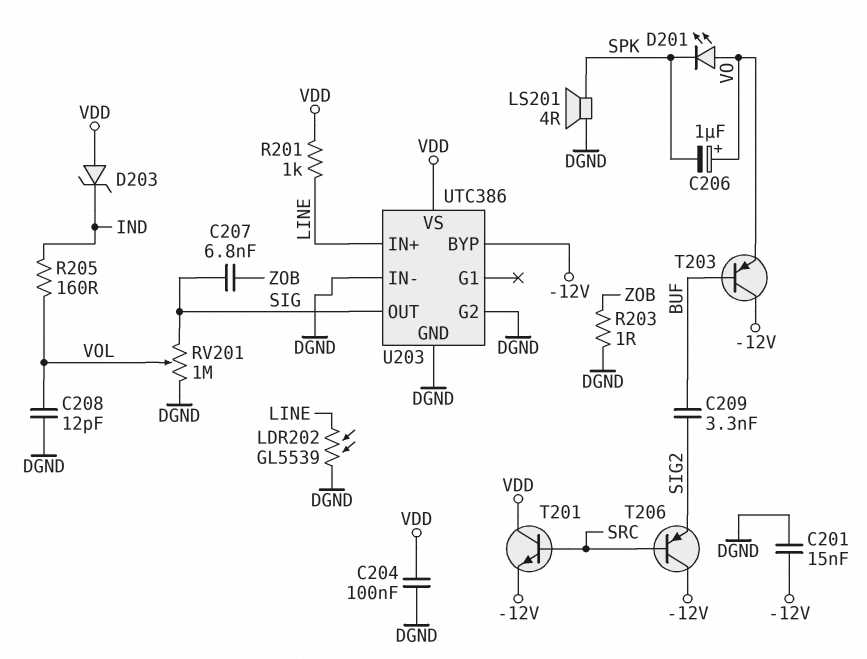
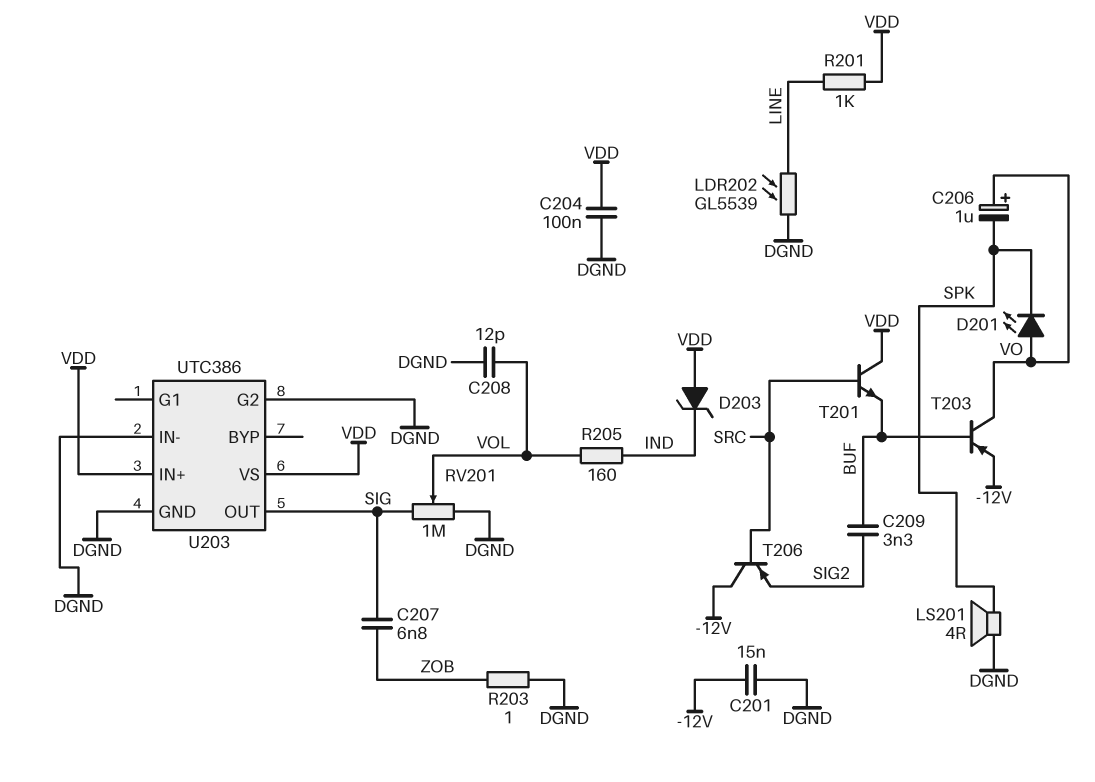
T201: NPN (B SRC, C VDD, E -12V) -> NPN (B SRC, C VDD, E BUF)
T203: PNP (B BUF, C -12V, E VO) -> PNP (B BUF, C VO, E -12V)
U203 pin BYP: -12V -> none
U203 pin IN+: LINE -> VDD

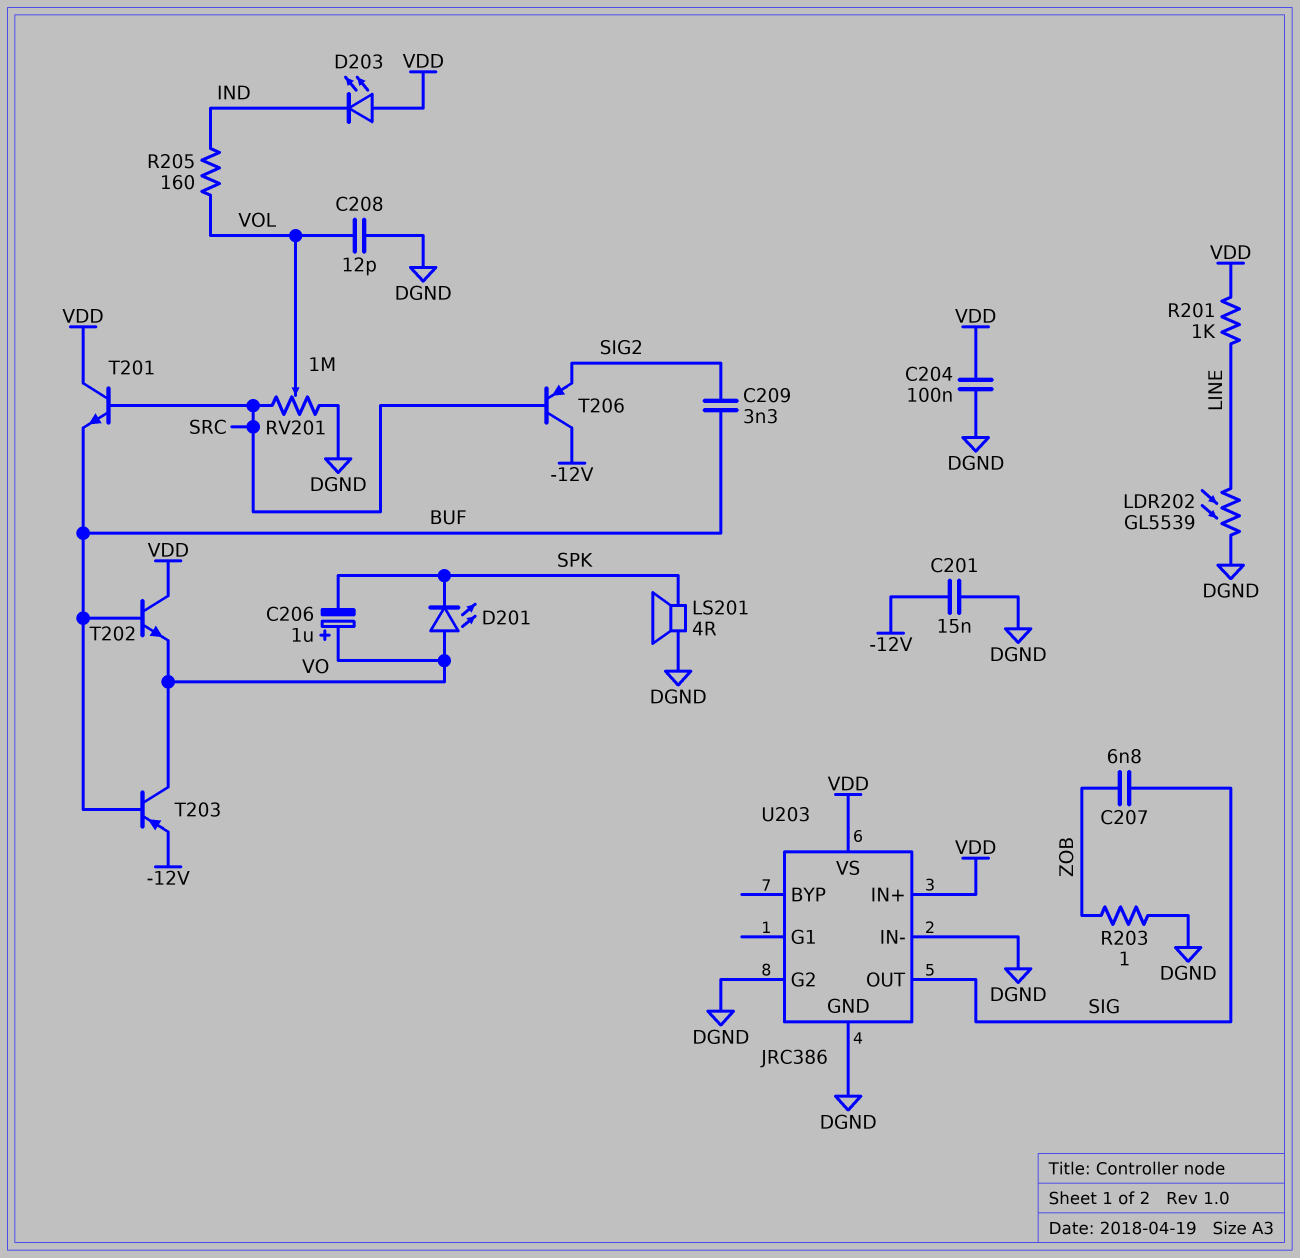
D203: zener (A VDD, K IND) -> LED (A VDD, K IND)
RV201: 1M (DGND, SIG, wiper VOL) -> 1M (DGND, SRC, wiper VOL)
T202: none -> NPN (B BUF, C VDD, E VO)
U203: UTC386 -> JRC386

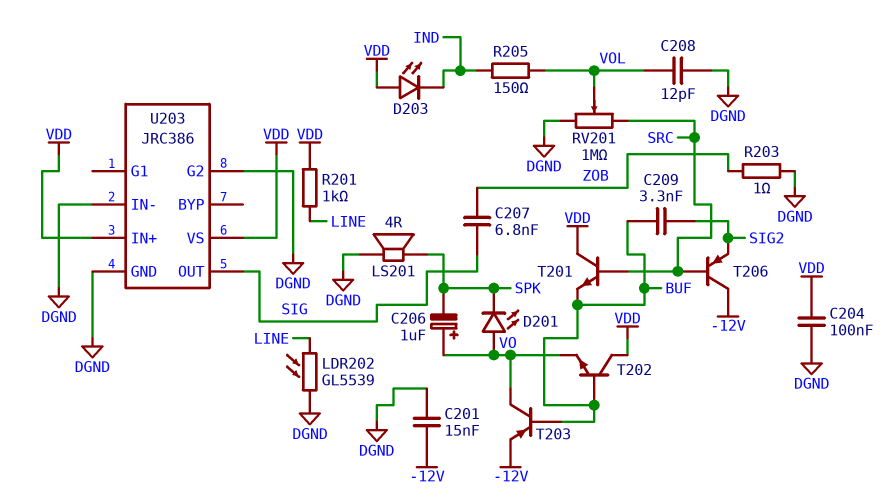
R205: 160 (IND, VOL) -> 150 (IND, VOL)

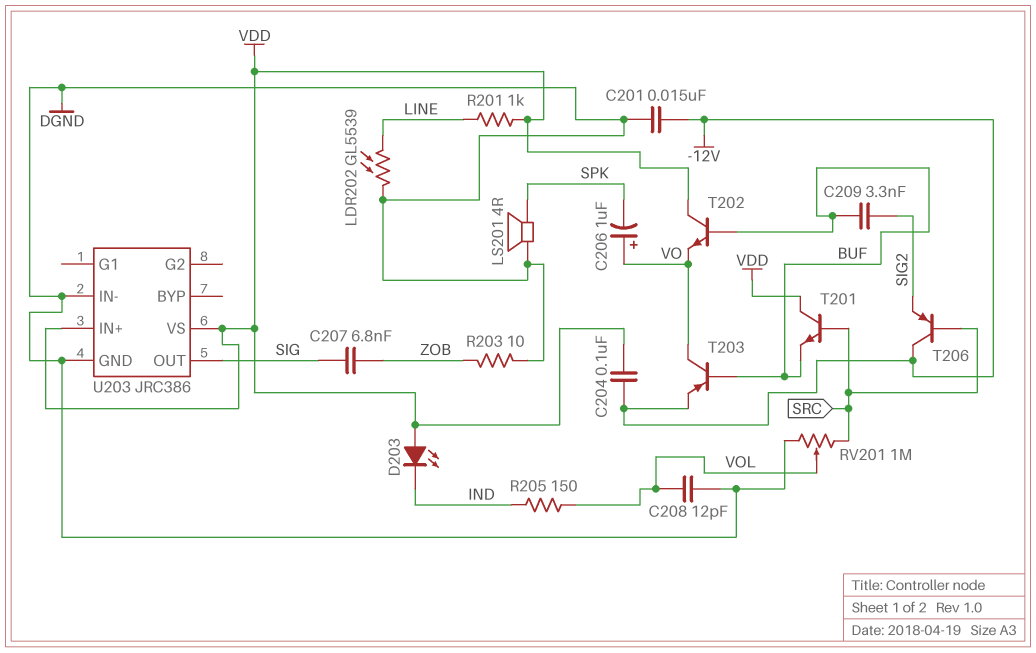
C204: 100nF (DGND, VDD) -> 100nF (-12V, VDD)
D201: LED (A VO, K SPK) -> none
R203: 1 (DGND, ZOB) -> 10 (DGND, ZOB)
U203 pin G2: DGND -> none

